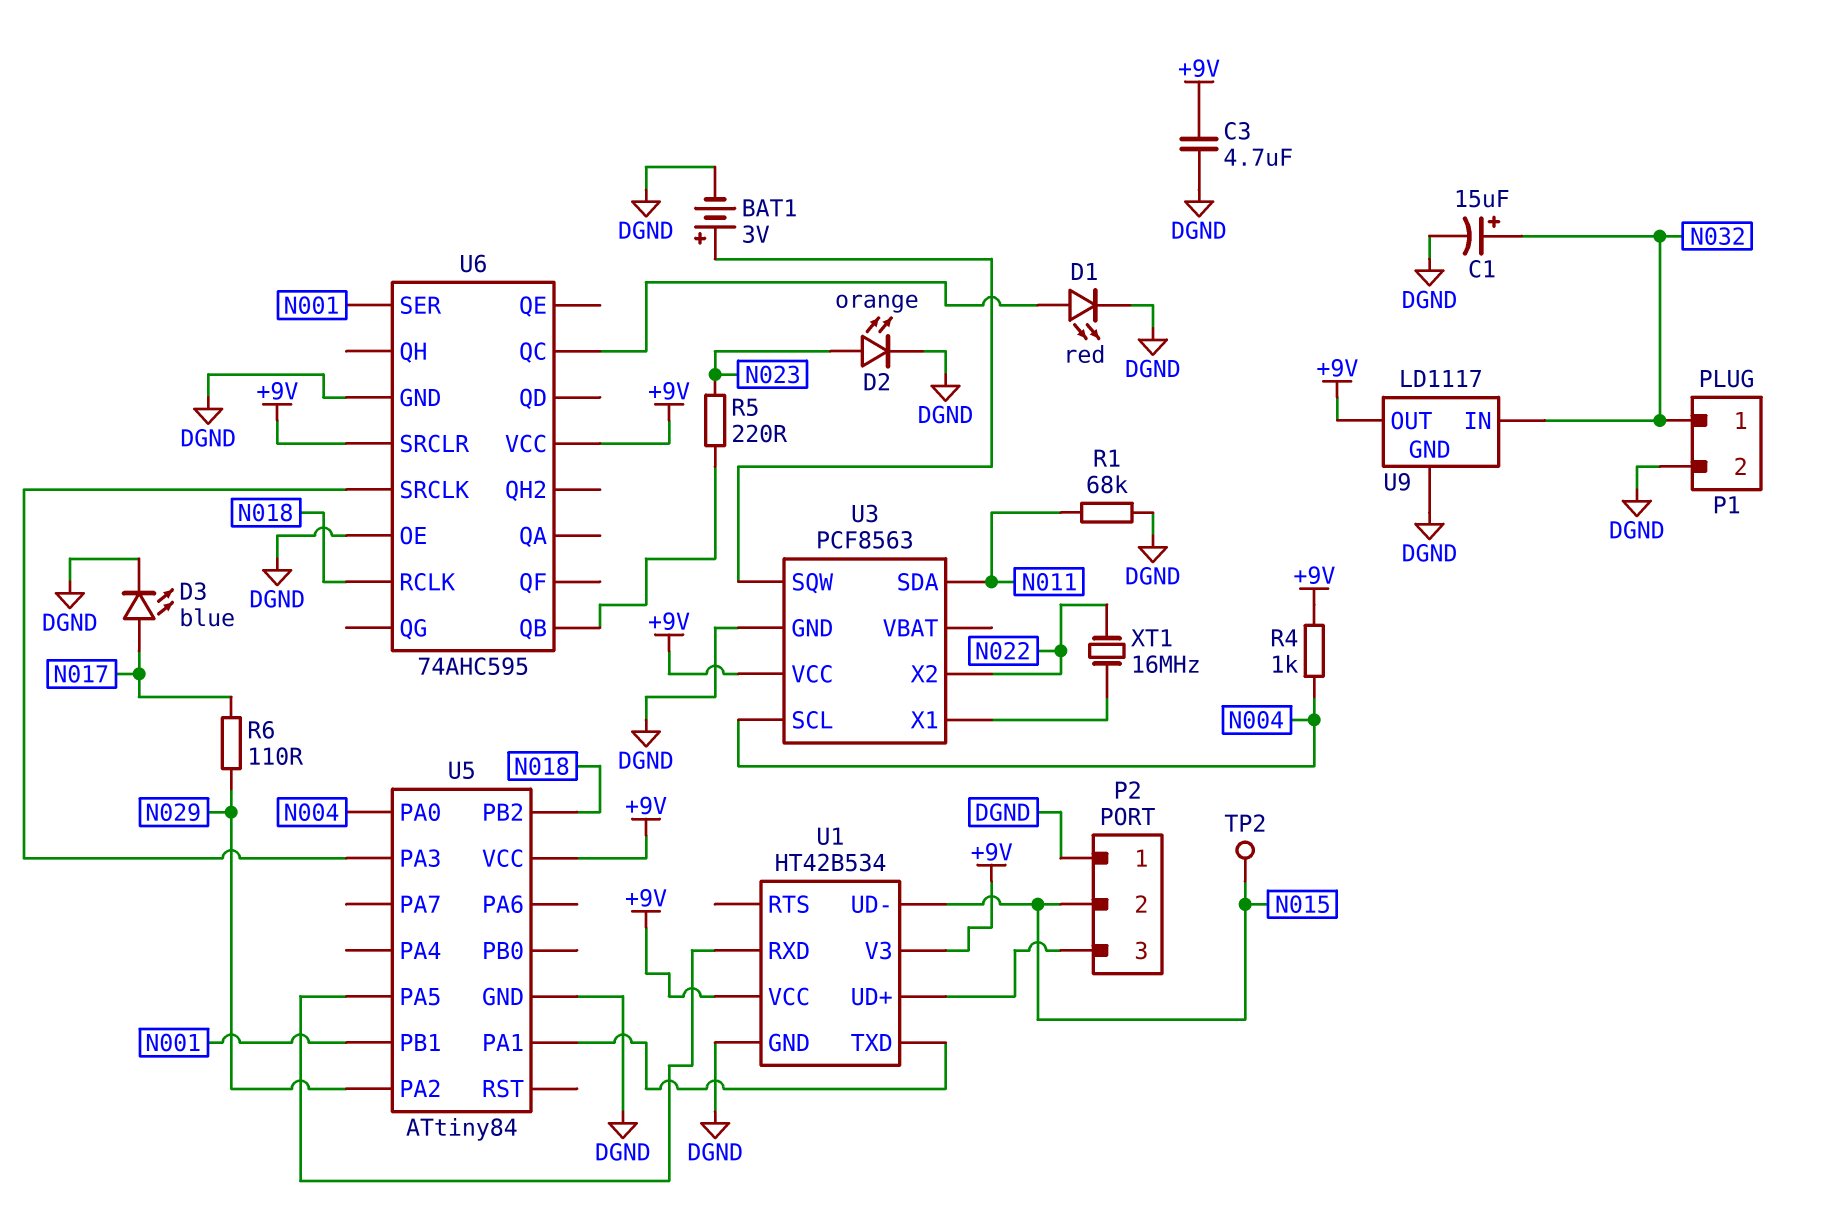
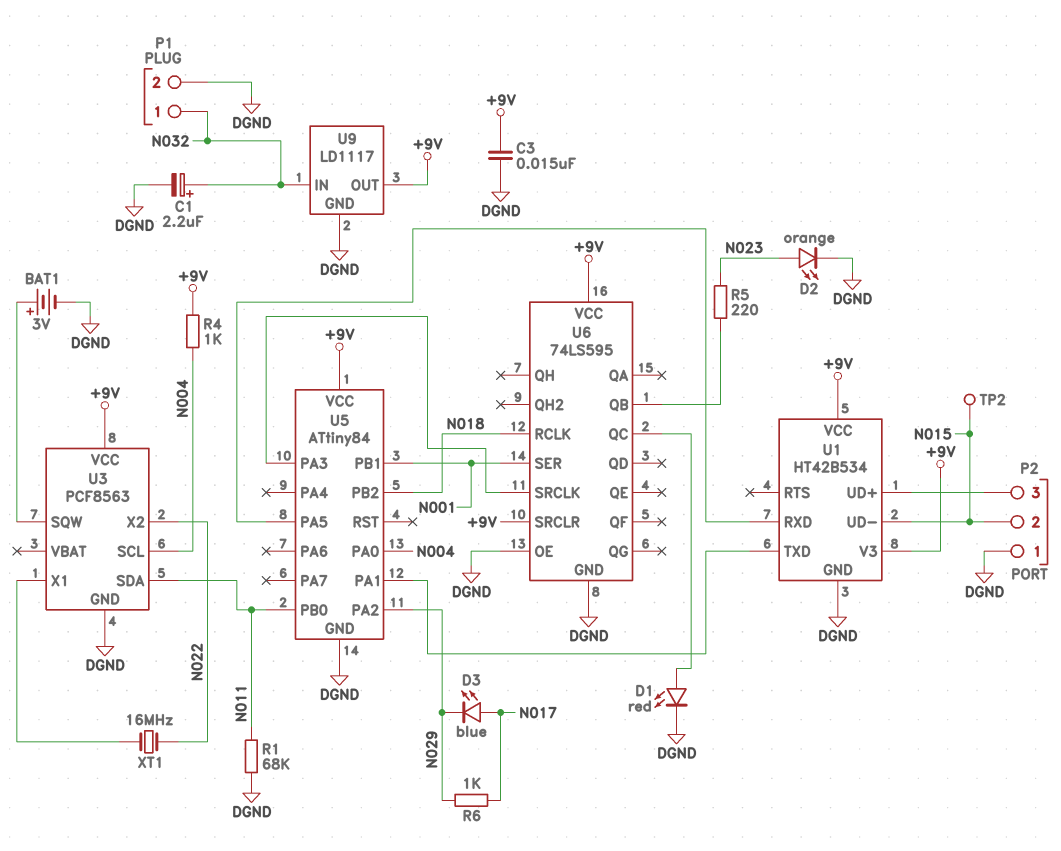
C1: 15uF (plus N032, minus DGND) -> 2.2uF (plus N032, minus DGND)
C3: 4.7uF (+9V, DGND) -> 15nF (+9V, DGND)
D3: LED blue (A N017, K DGND) -> LED blue (A N017, K N029)
R6: 110 (N017, N029) -> 1k (N017, N029)
U5 pin PB0: none -> N011
U6: 74AHC595 -> 74LS595

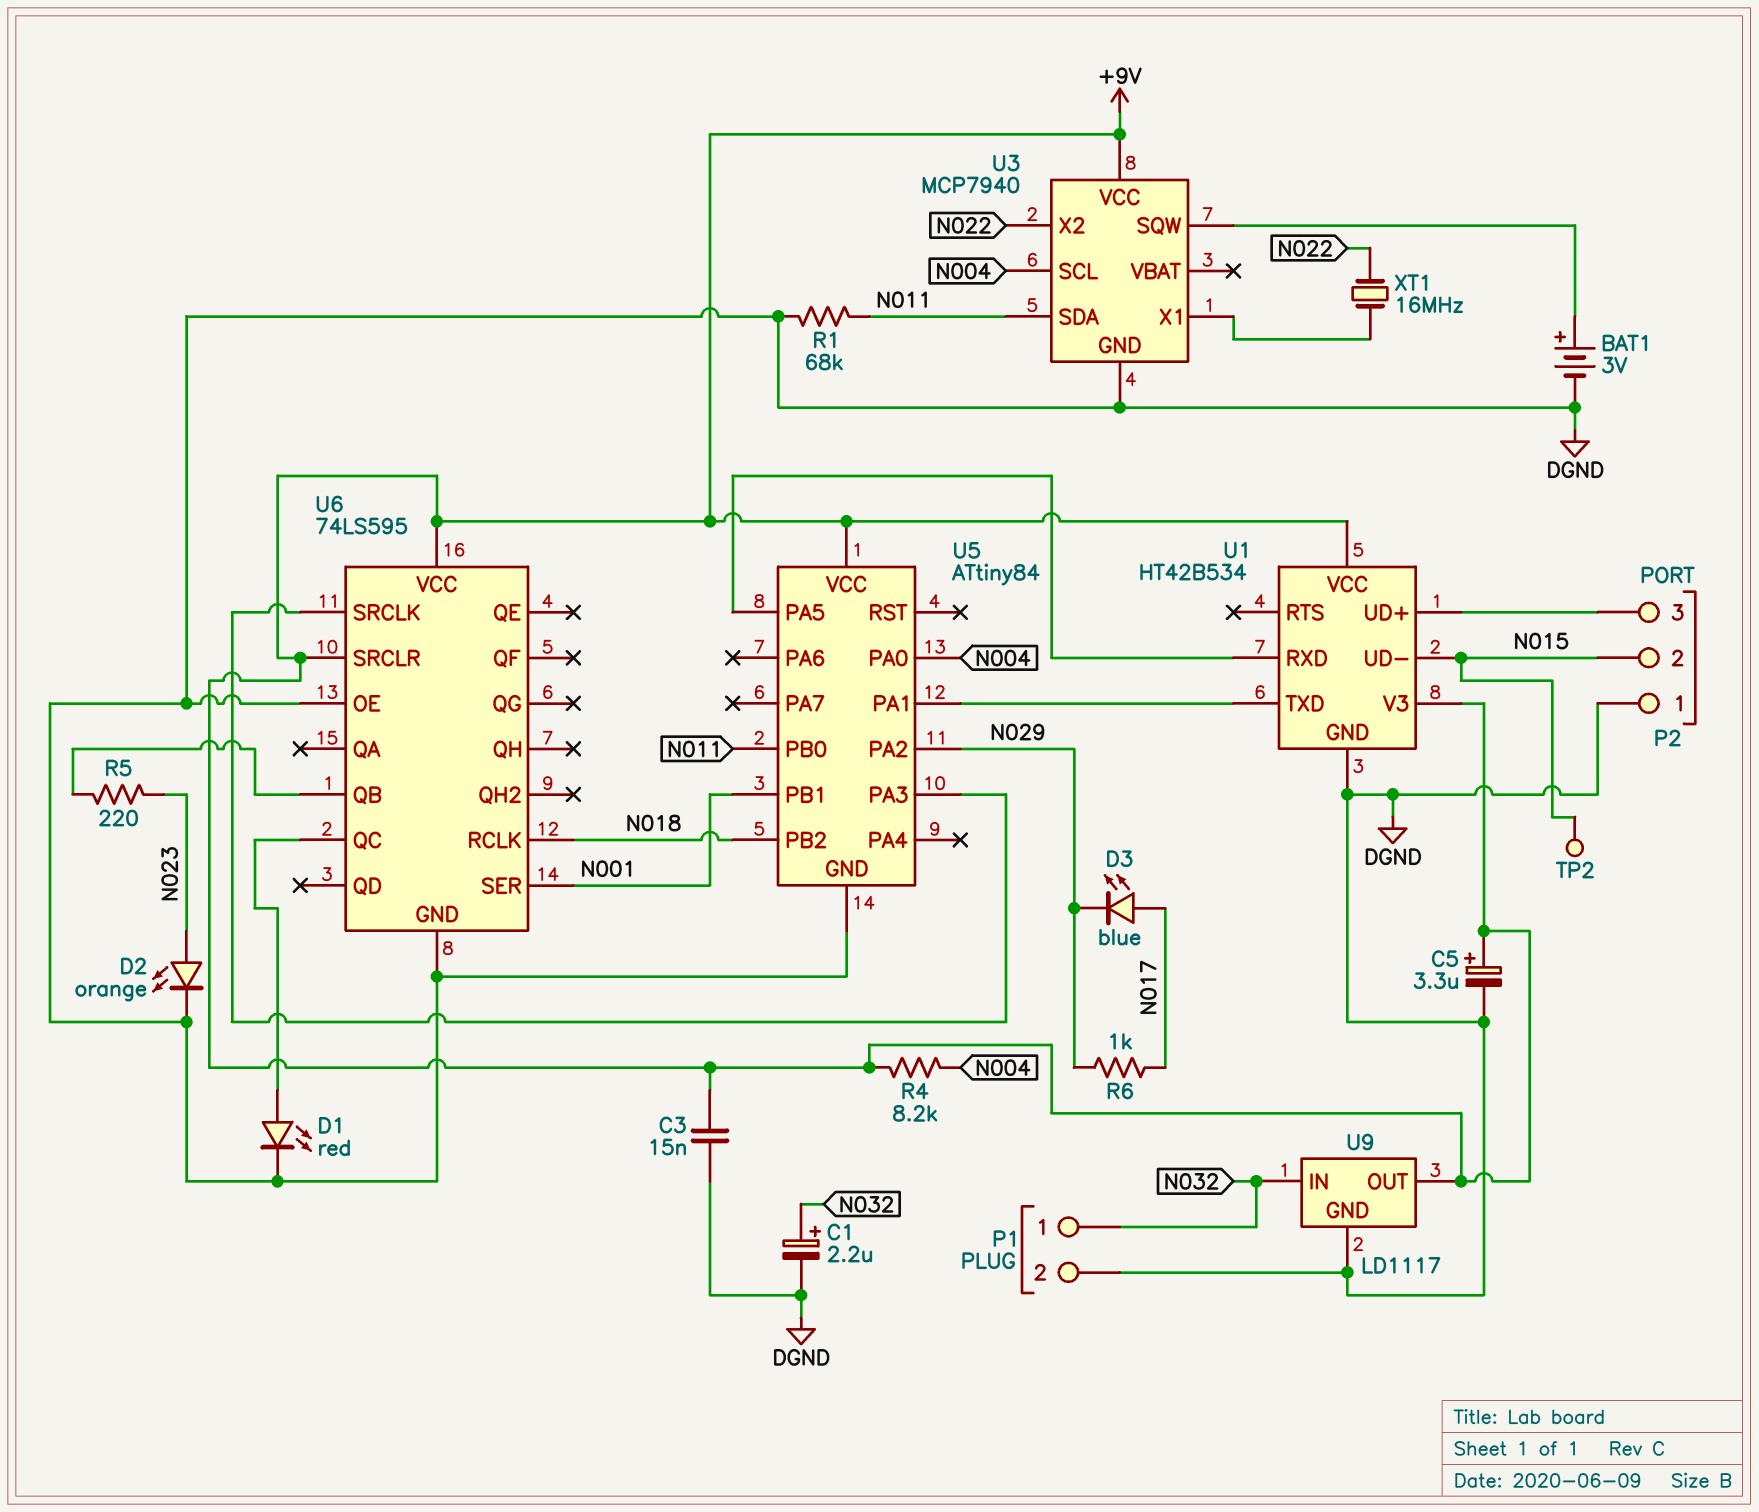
C5: none -> 3.3uF (plus +9V, minus DGND)
R4: 1k (+9V, N004) -> 8.2k (+9V, N004)
U3: PCF8563 -> MCP7940

